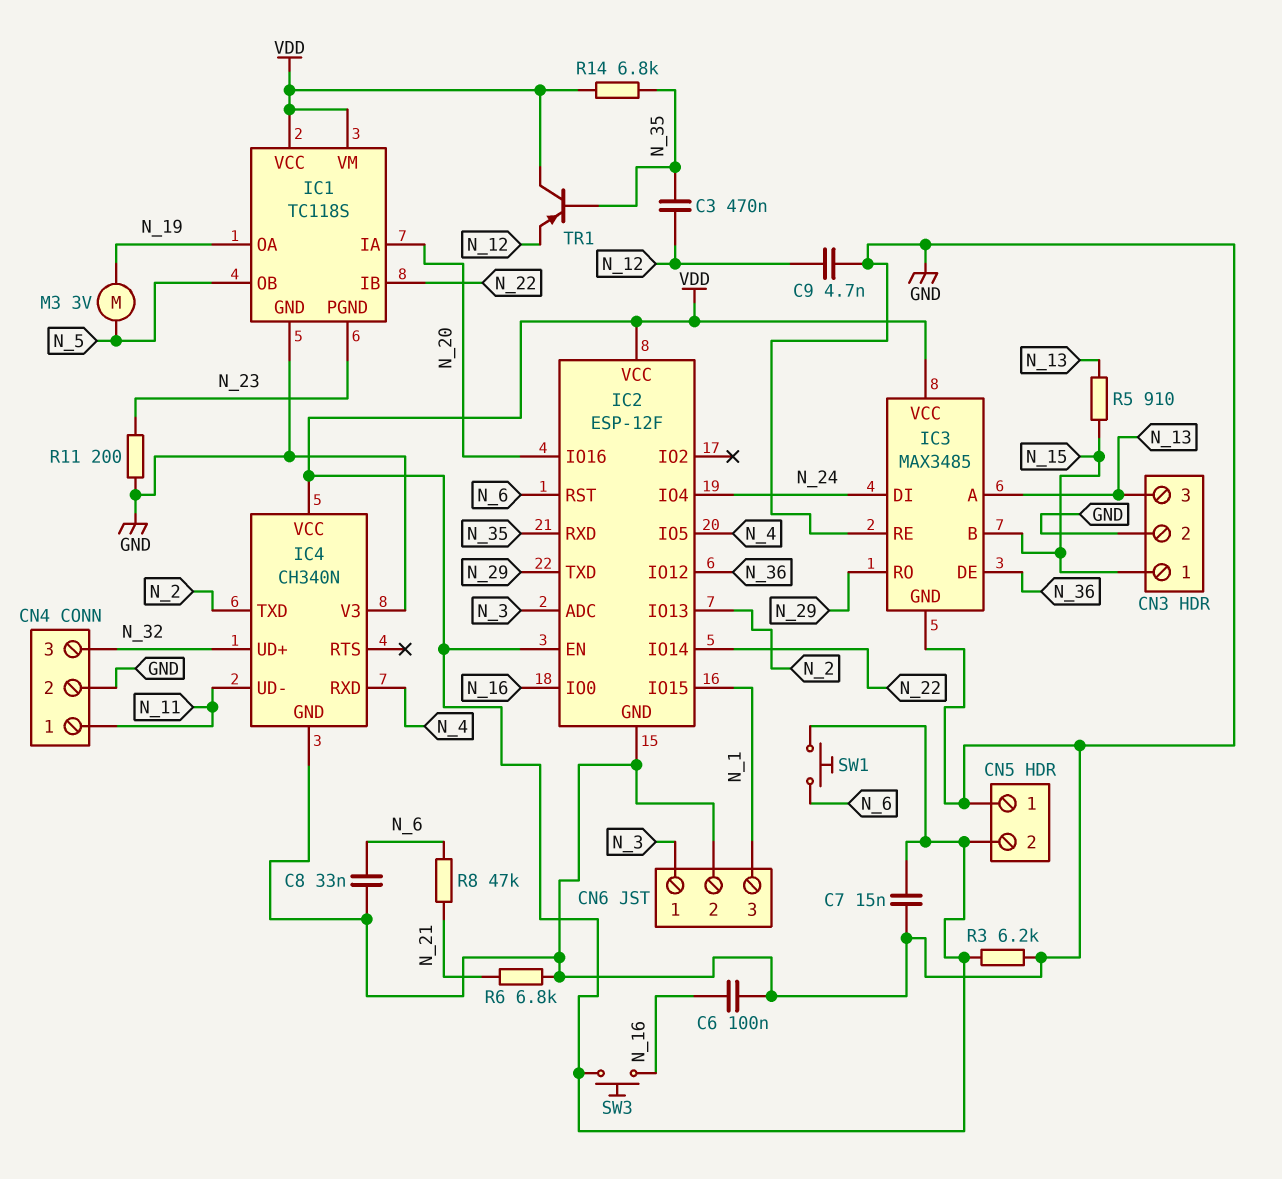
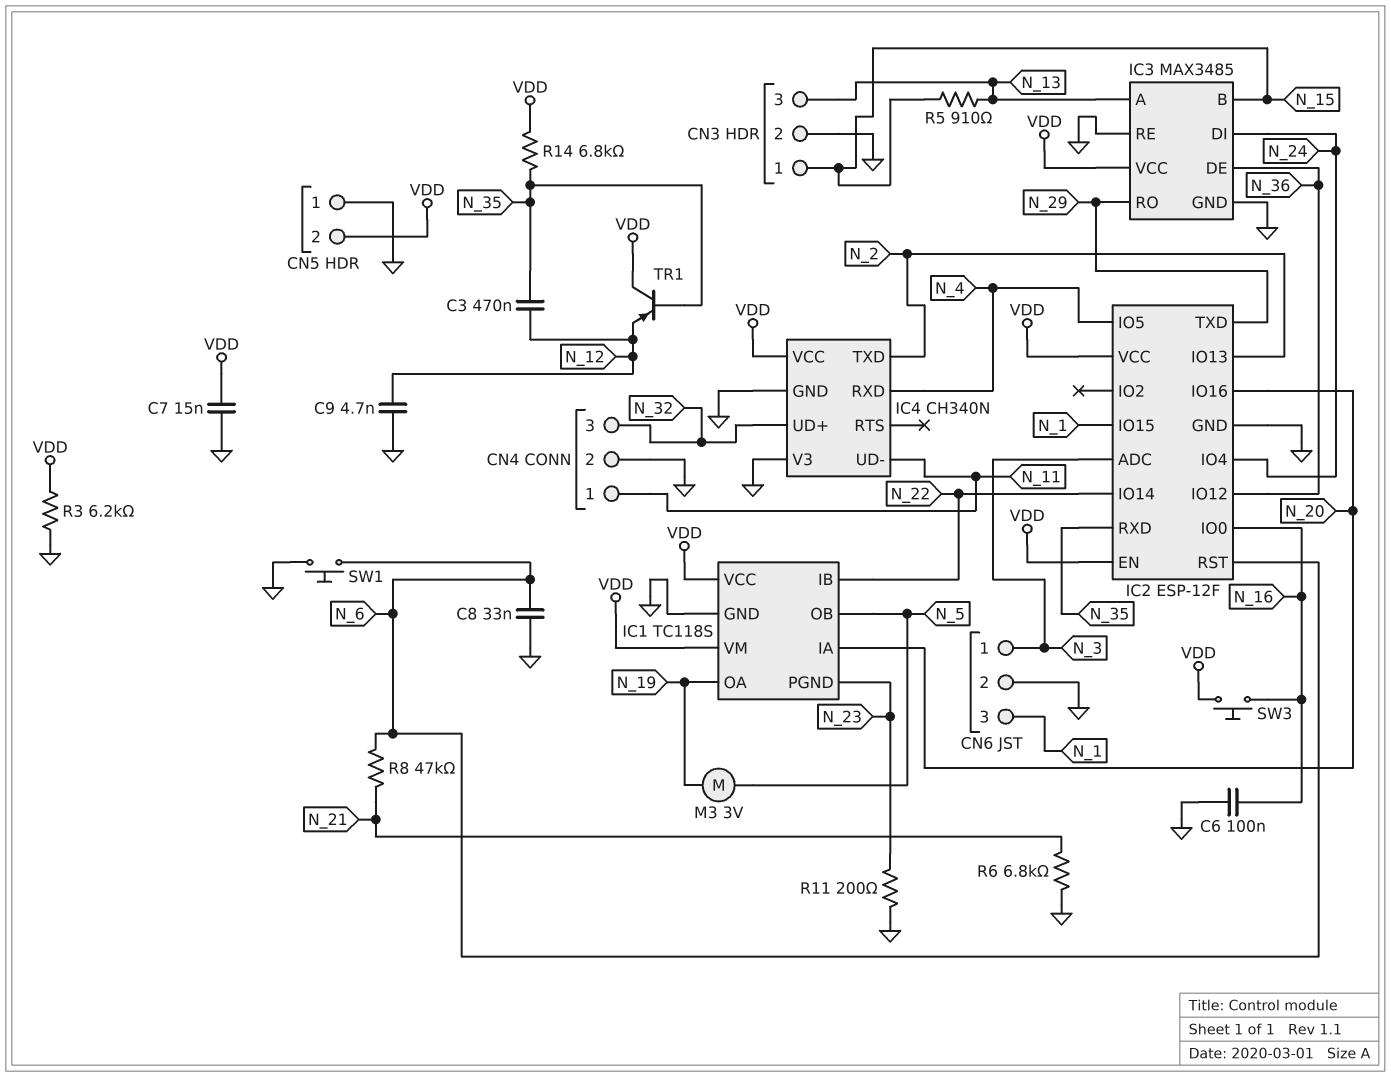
SW1: button (N_6, VDD) -> button (GND, N_6)

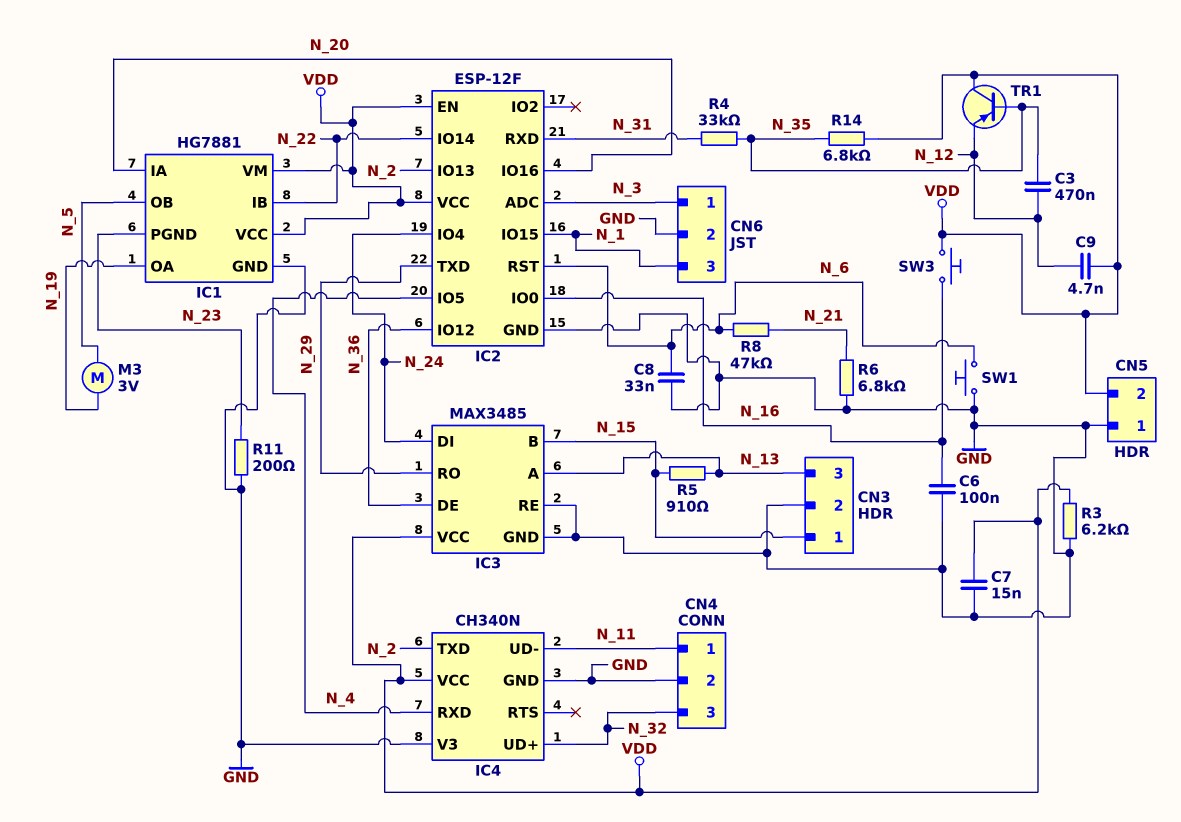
C9: 4.7nF (GND, N_12) -> 4.7nF (N_12, VDD)
IC1: TC118S -> HG7881
IC2 pin RXD: N_35 -> N_31
R4: none -> 33k (N_31, N_35)

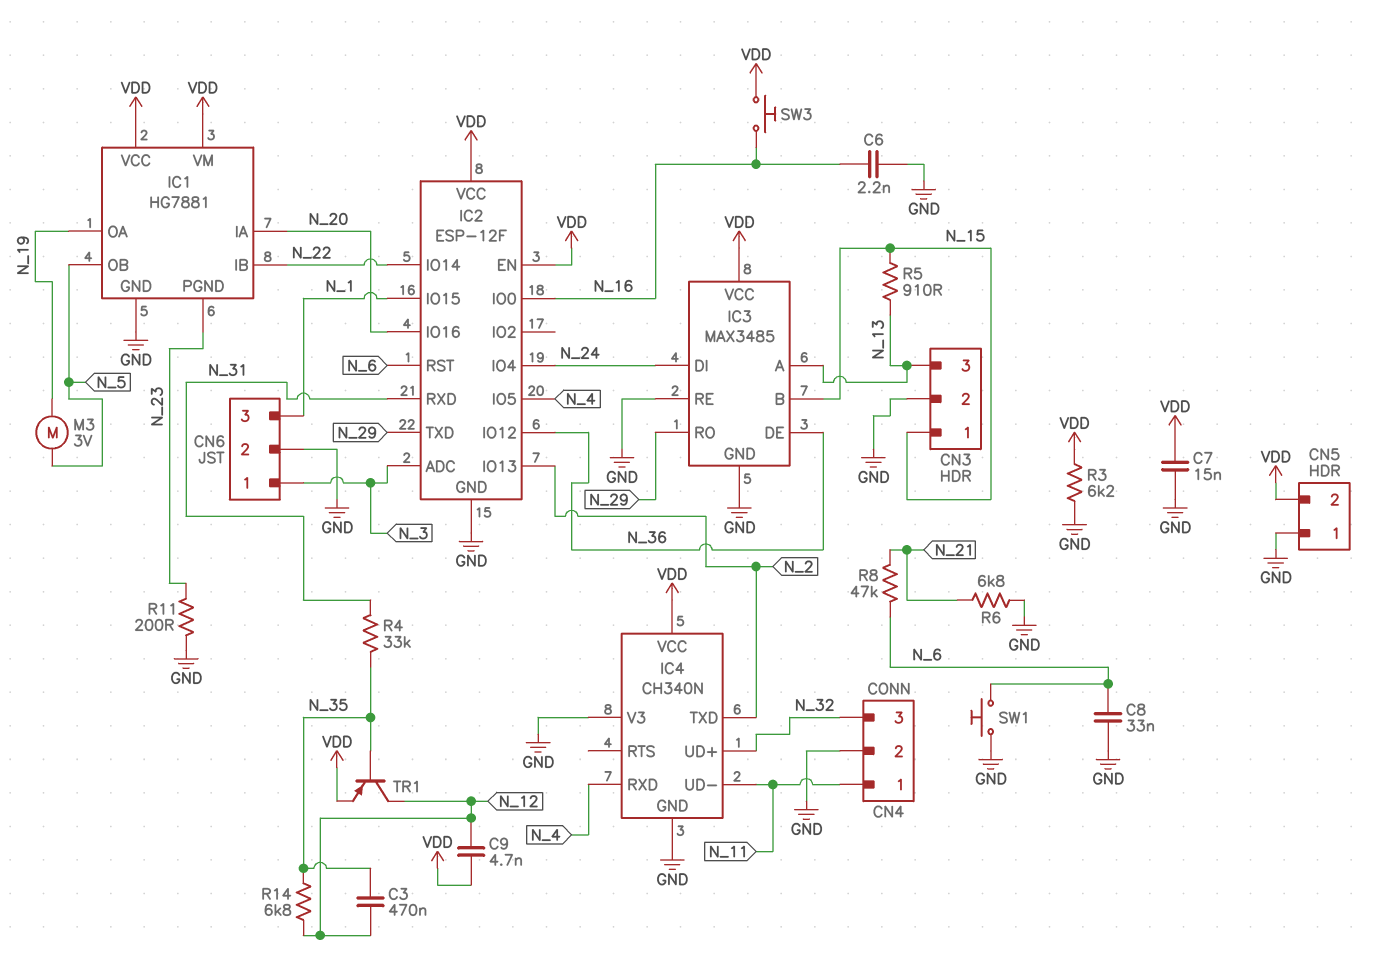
C6: 100nF (GND, N_16) -> 2.2nF (GND, N_16)
R14: 6.8k (N_35, VDD) -> 6.8k (N_12, N_35)
TR1: PNP (B N_35, C VDD, E N_12) -> PNP (B N_35, C N_12, E VDD)

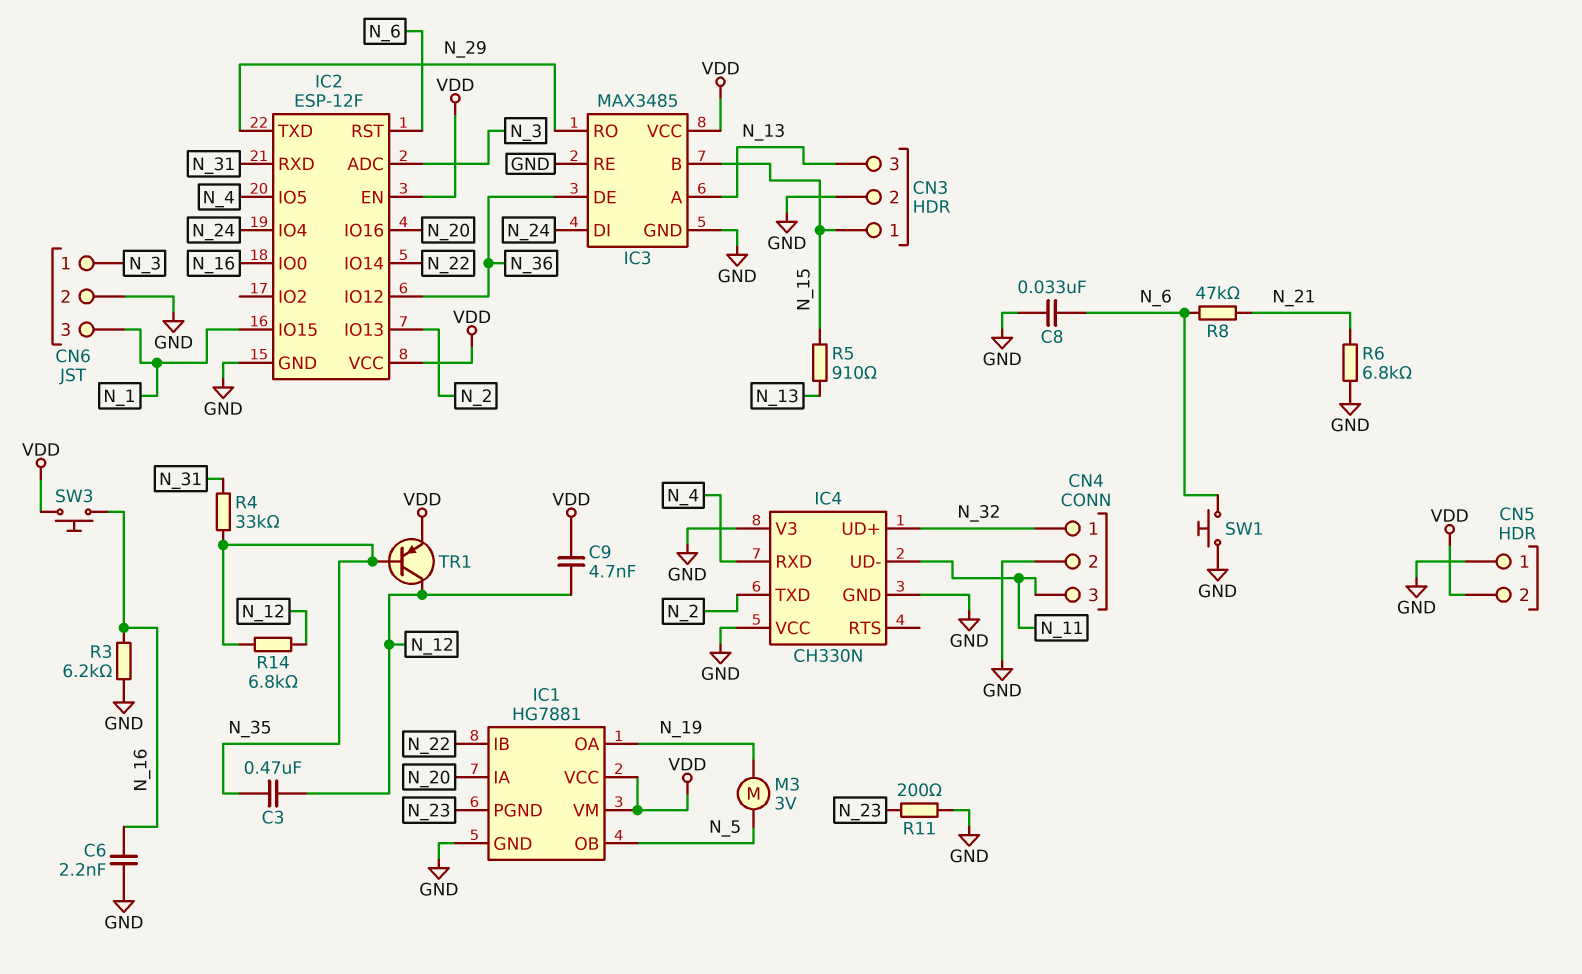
C7: 15nF (GND, VDD) -> none
CN4 pin 1: N_11 -> N_32
CN4 pin 3: N_32 -> N_11
IC4: CH340N -> CH330N
IC4 pin VCC: VDD -> GND
R3: 6.2k (GND, VDD) -> 6.2k (GND, N_16)

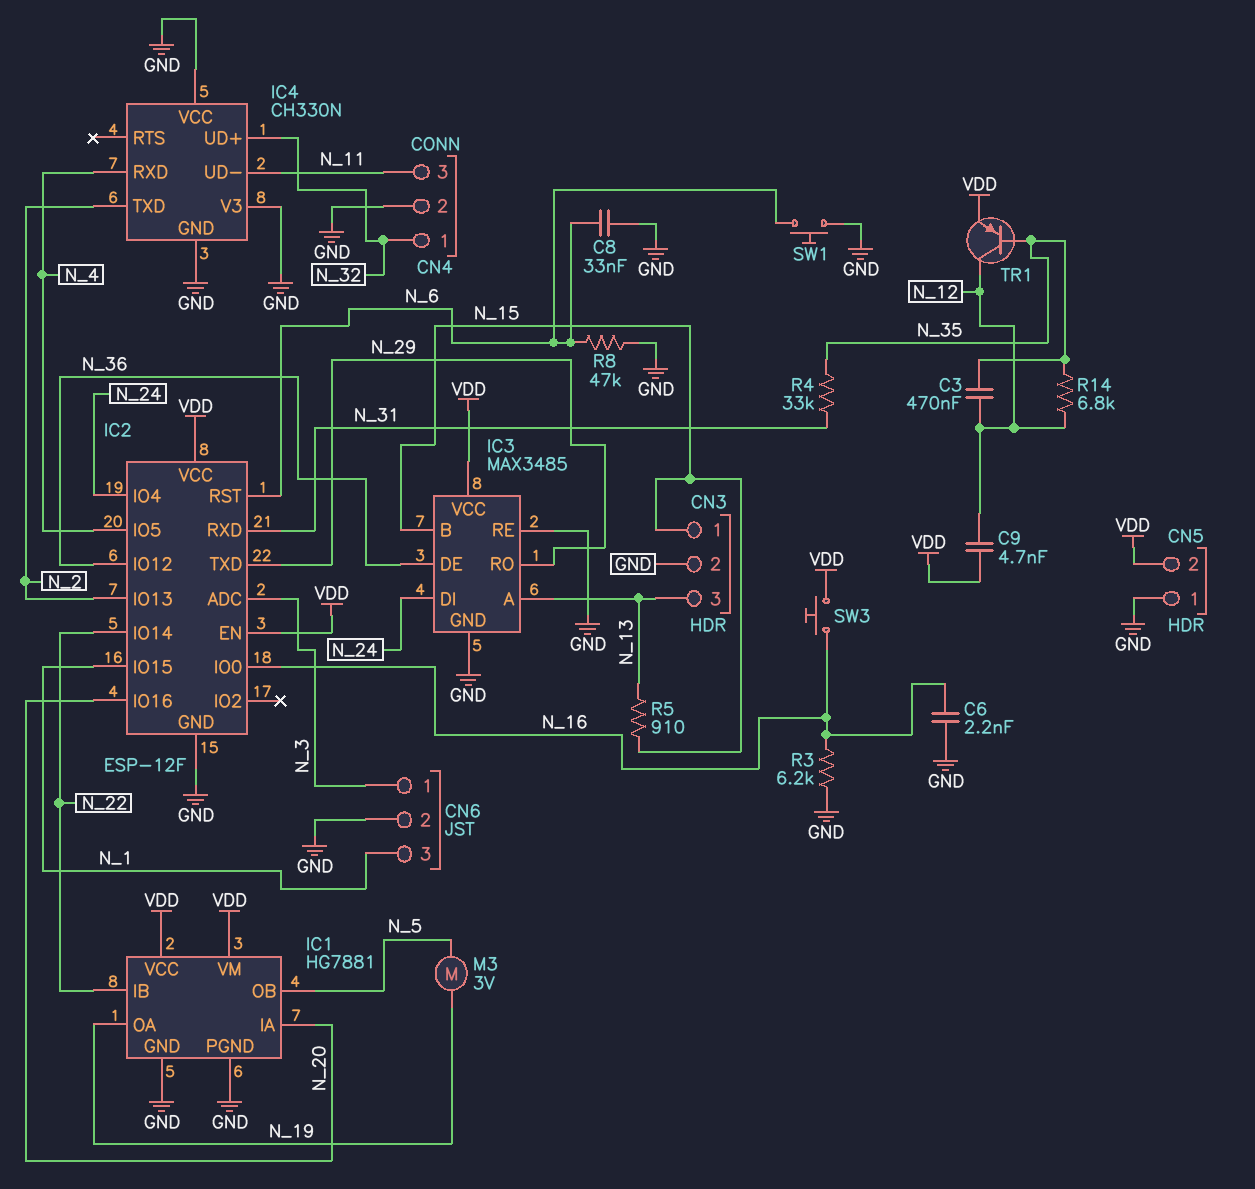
IC1 pin PGND: N_23 -> GND
R6: 6.8k (GND, N_21) -> none
R8: 47k (N_6, N_21) -> 47k (GND, N_6)
R11: 200 (GND, N_23) -> none

